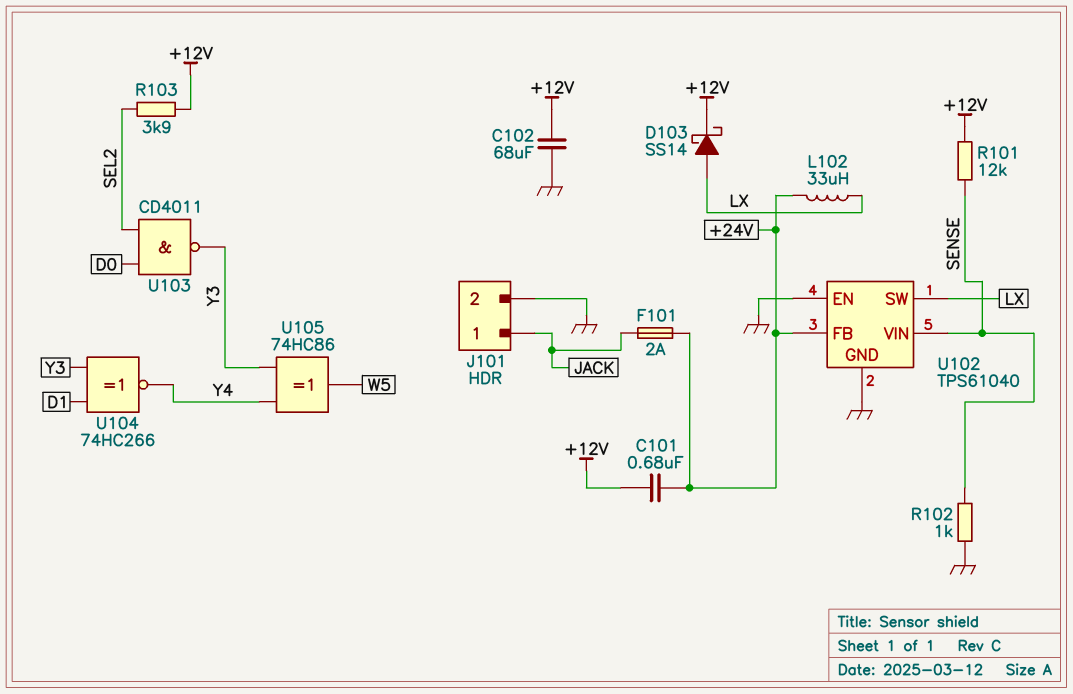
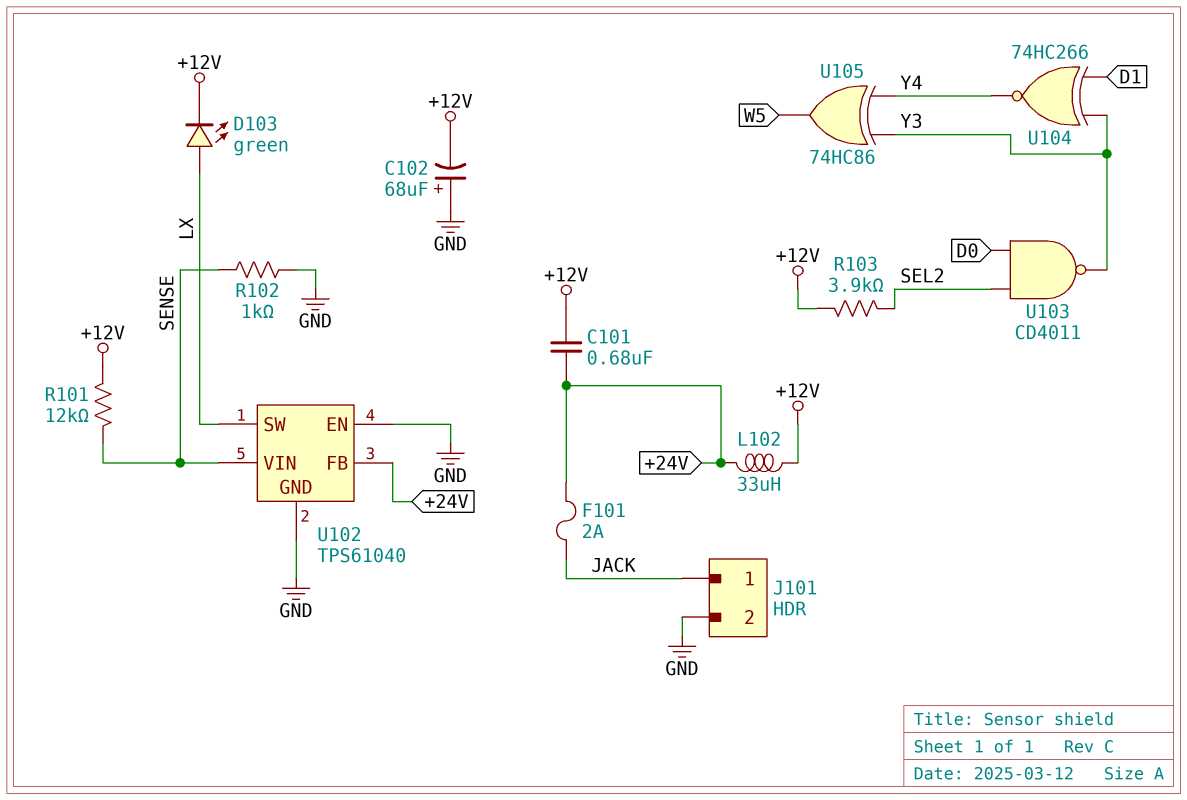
C102: 68uF (+12V, GND) -> 68uF (plus GND, minus +12V)
D103: schottky SS14 (A LX, K +12V) -> LED green (A LX, K +12V)
L102: 33uH (+24V, LX) -> 33uH (+12V, +24V)

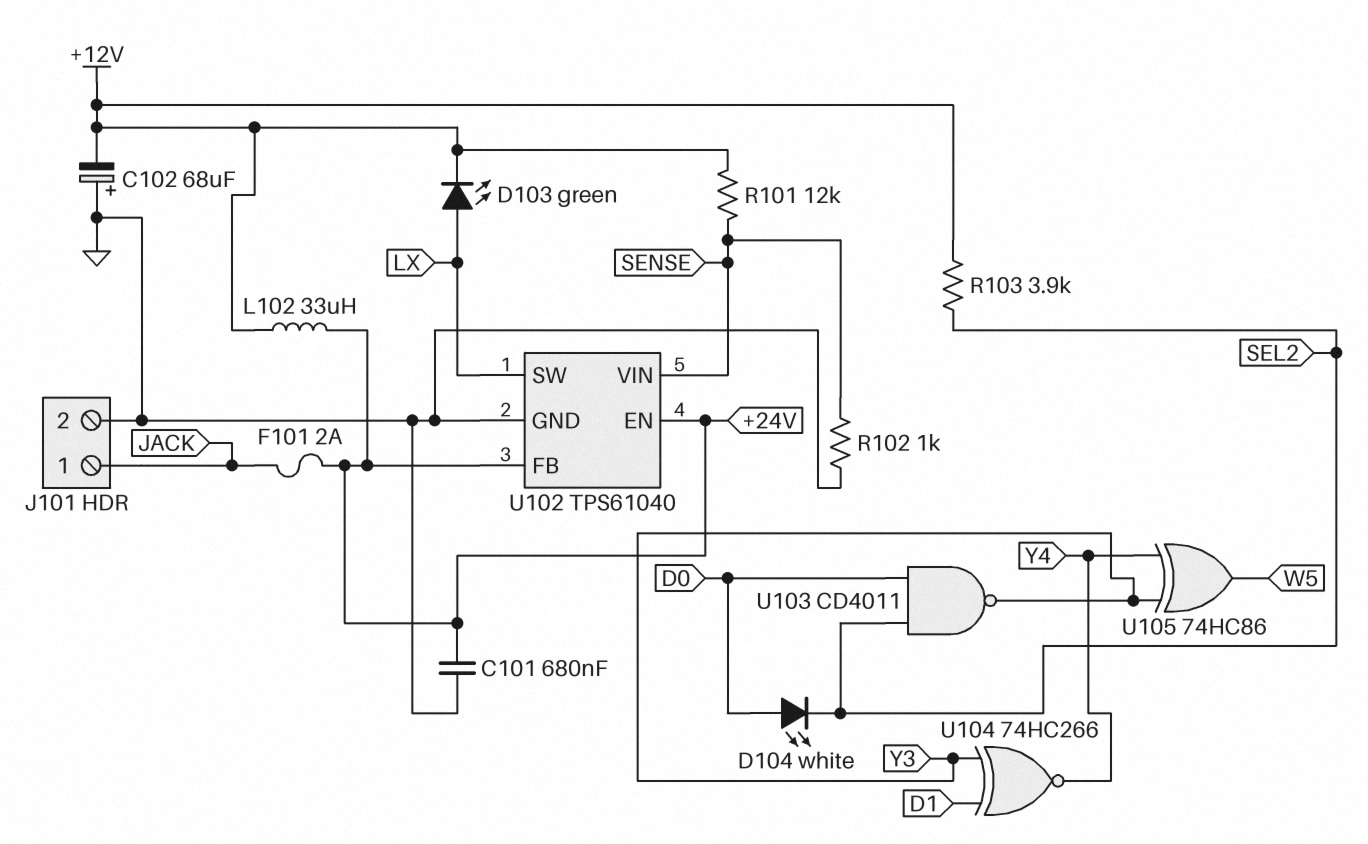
C101: 680nF (+12V, +24V) -> 680nF (+24V, GND)
D104: none -> LED white (A D0, K SEL2)
U102 pin EN: GND -> +24V

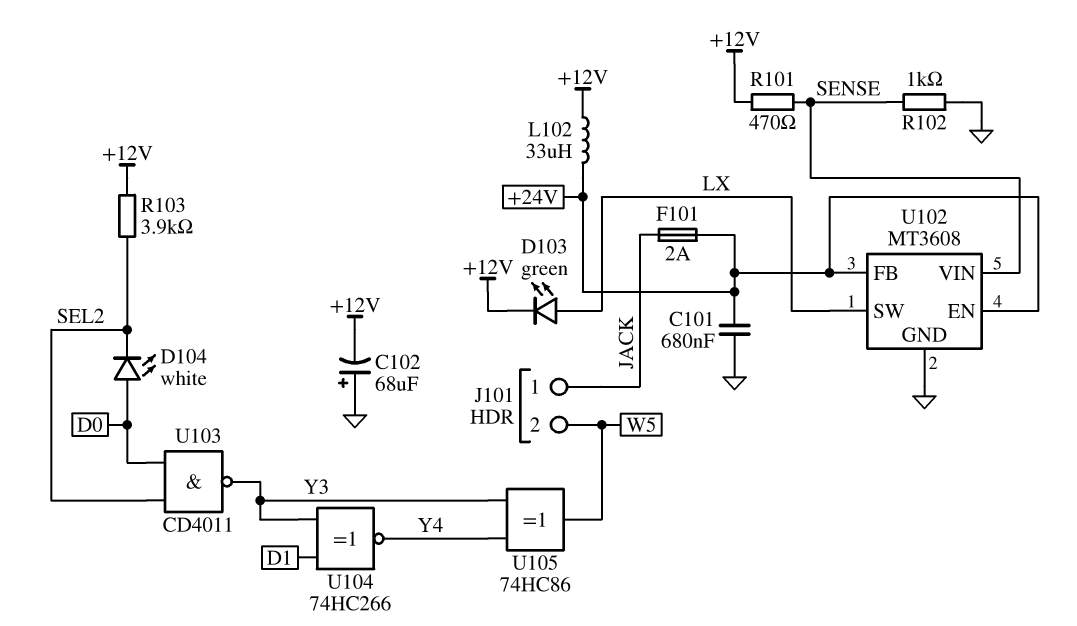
J101 pin 2: GND -> W5
R101: 12k (+12V, SENSE) -> 470 (+12V, SENSE)
U102: TPS61040 -> MT3608

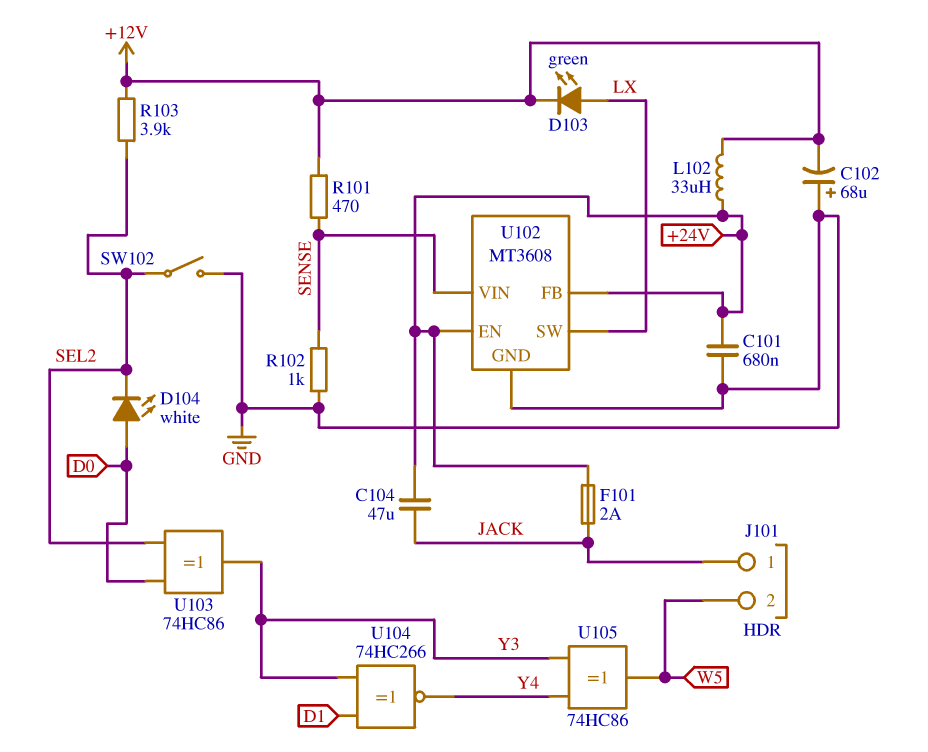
C104: none -> 47uF (+24V, JACK)
SW102: none -> switch (GND, SEL2)
U103: NAND CD4011 (in D0, in SEL2, out Y3) -> XOR 74HC86 (in D0, in SEL2, out Y3)

